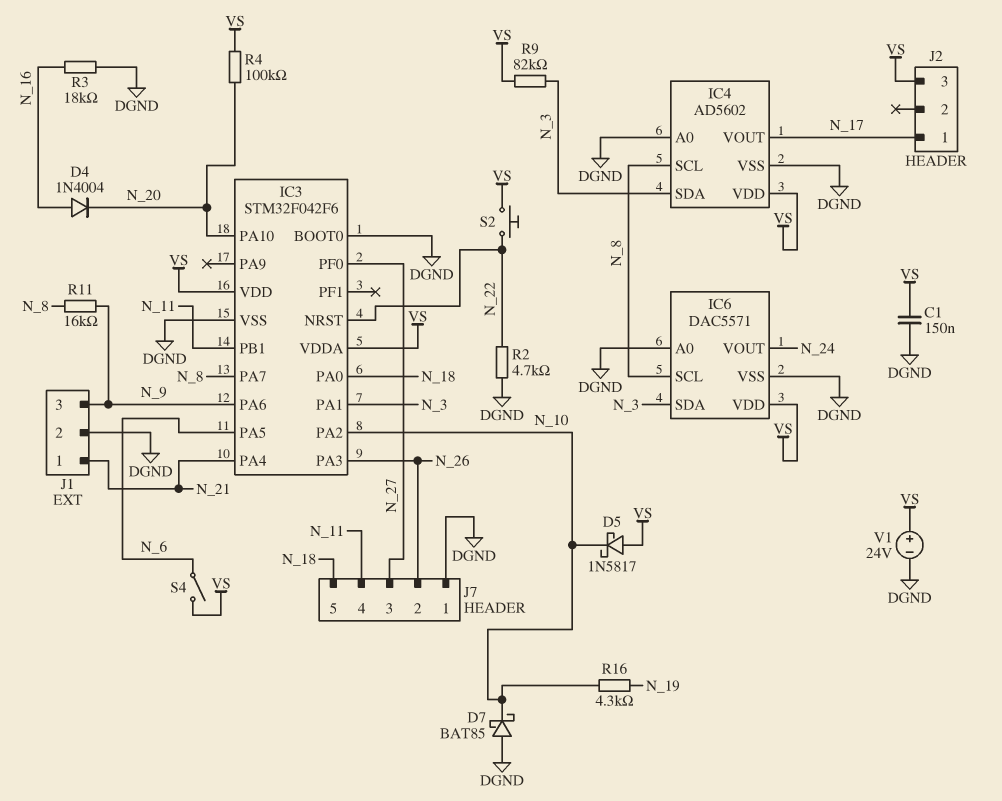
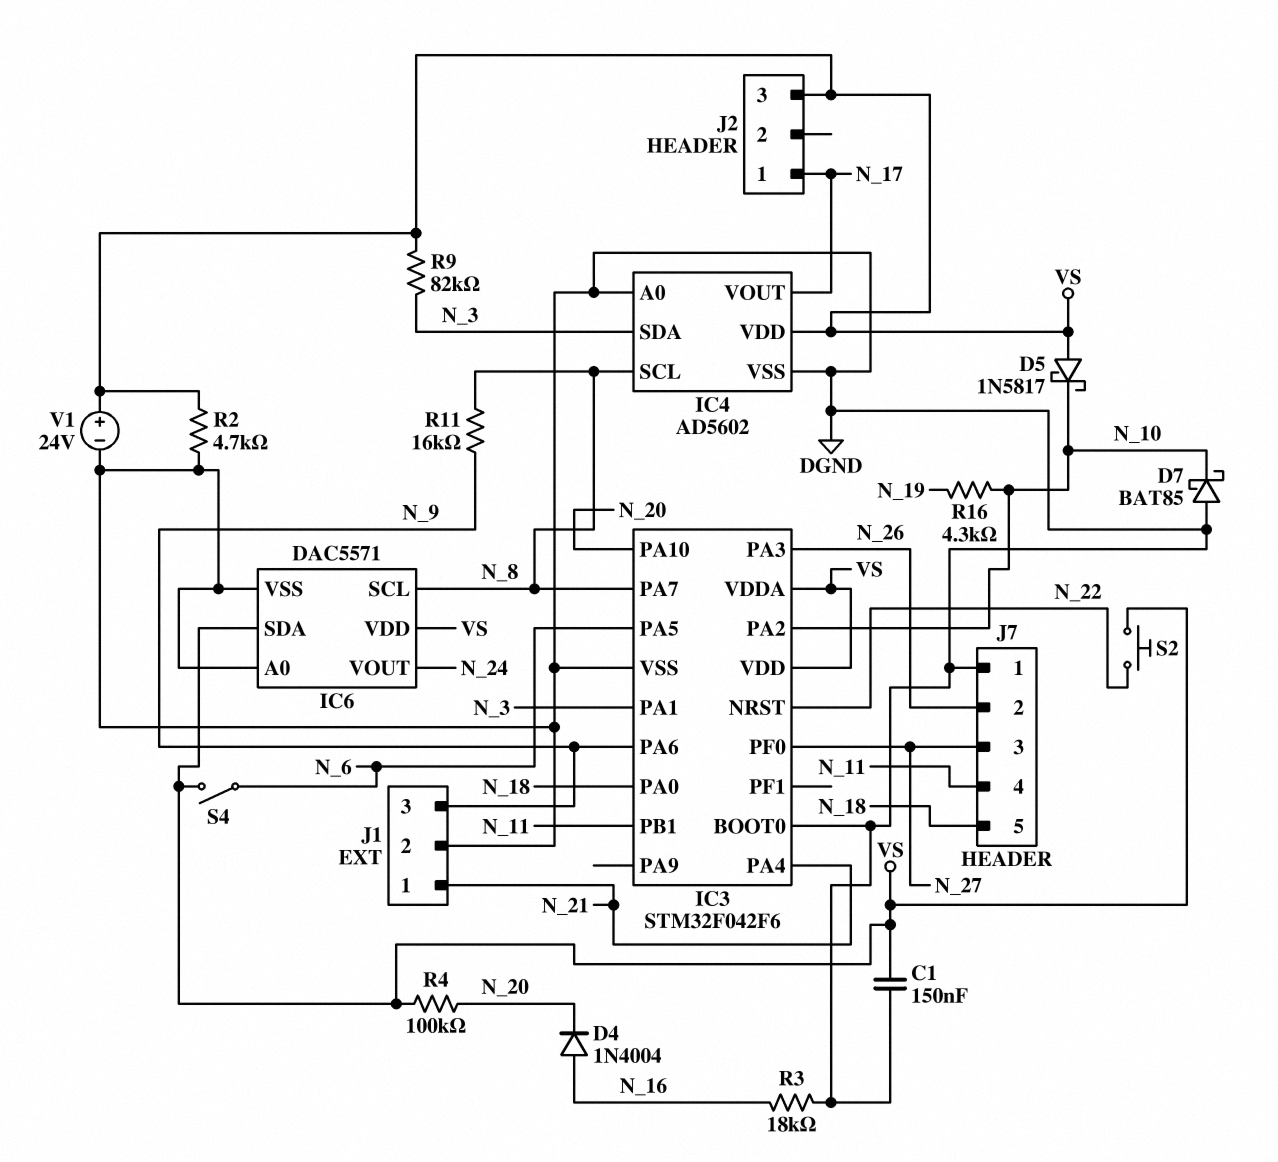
IC6 pin SDA: N_3 -> VS
R2: 4.7k (DGND, N_22) -> 4.7k (DGND, VS)

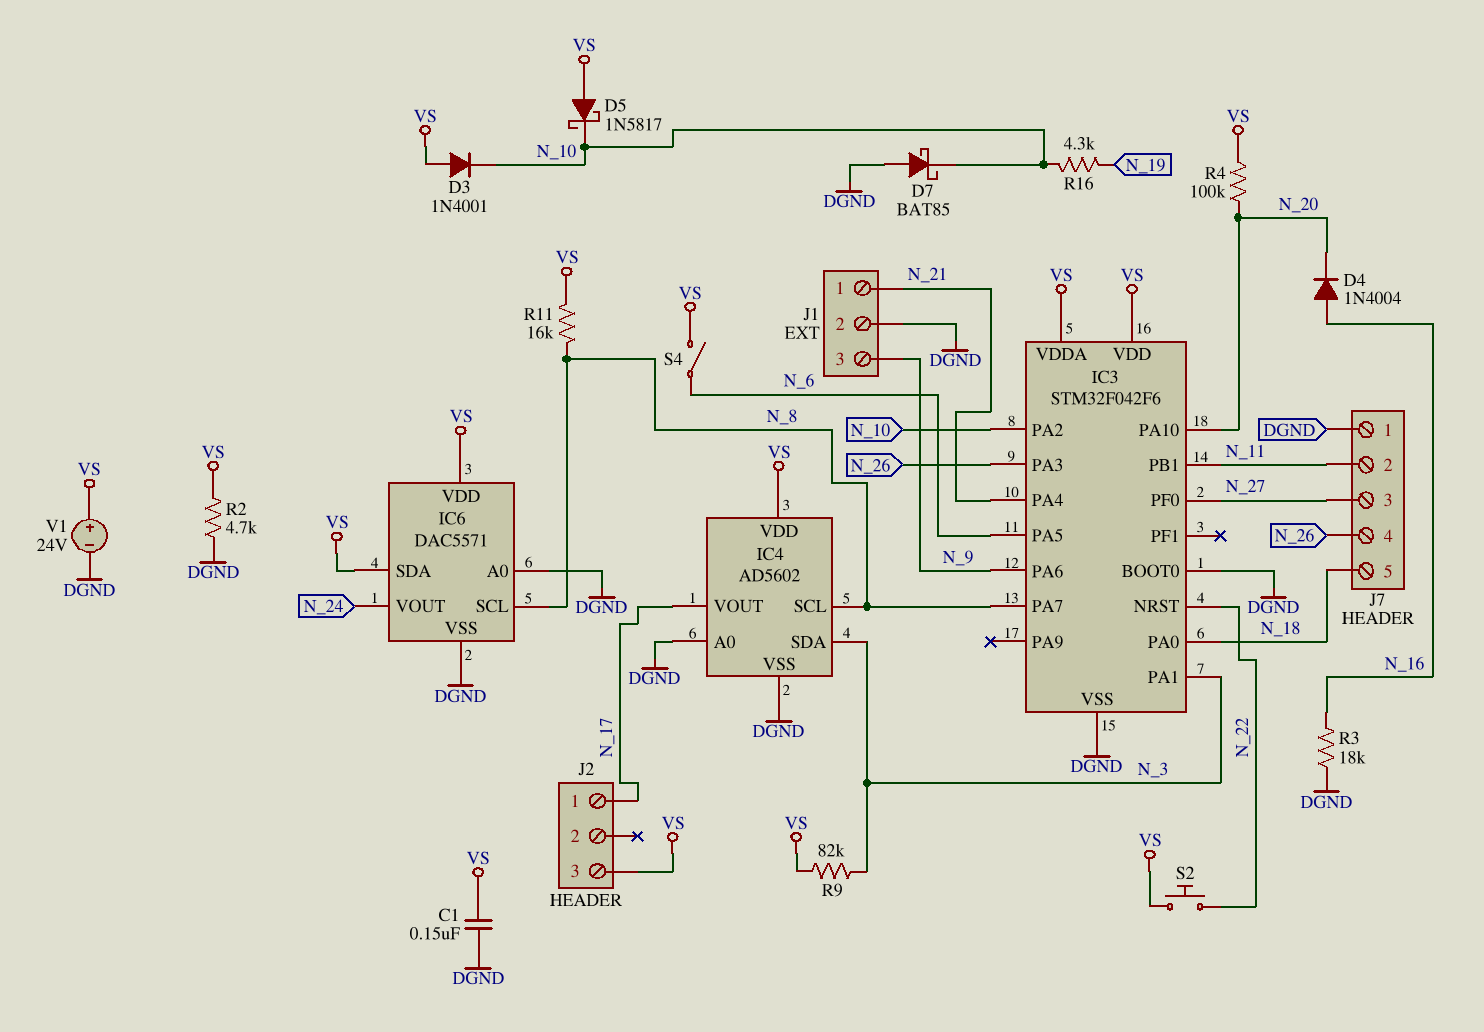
D3: none -> diode 1N4001 (A VS, K N_10)
J7 pin 2: N_26 -> N_11
J7 pin 4: N_11 -> N_26
R11: 16k (N_8, N_9) -> 16k (N_8, VS)

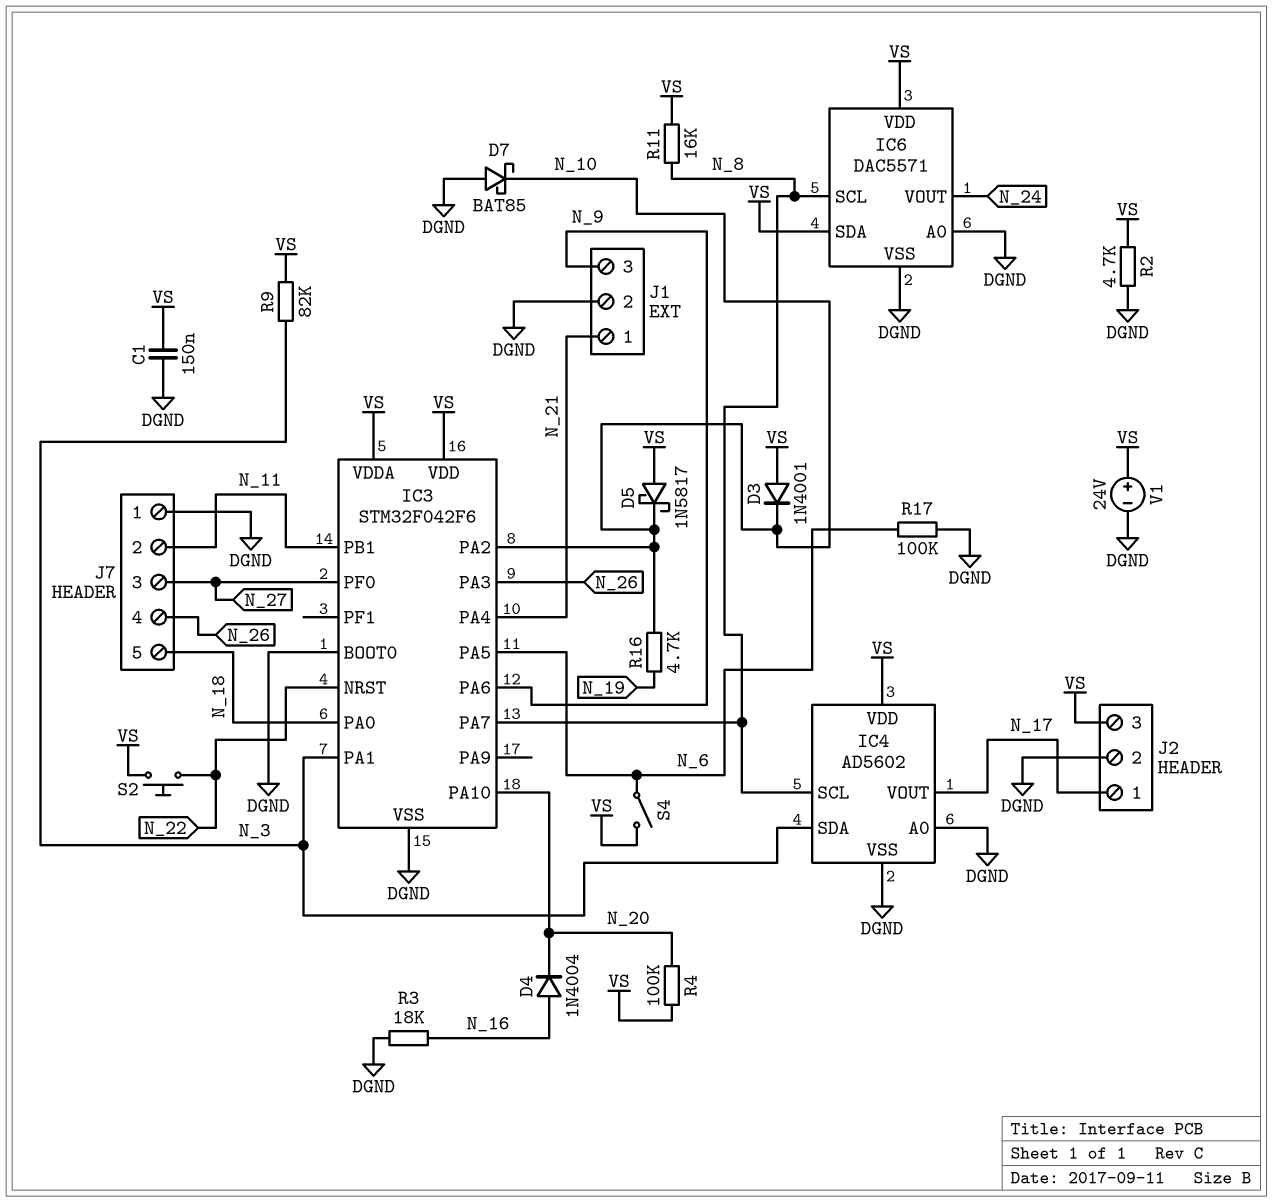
J2 pin 2: none -> DGND
R16: 4.3k (N_10, N_19) -> 4.7k (N_10, N_19)
R17: none -> 100k (DGND, N_6)

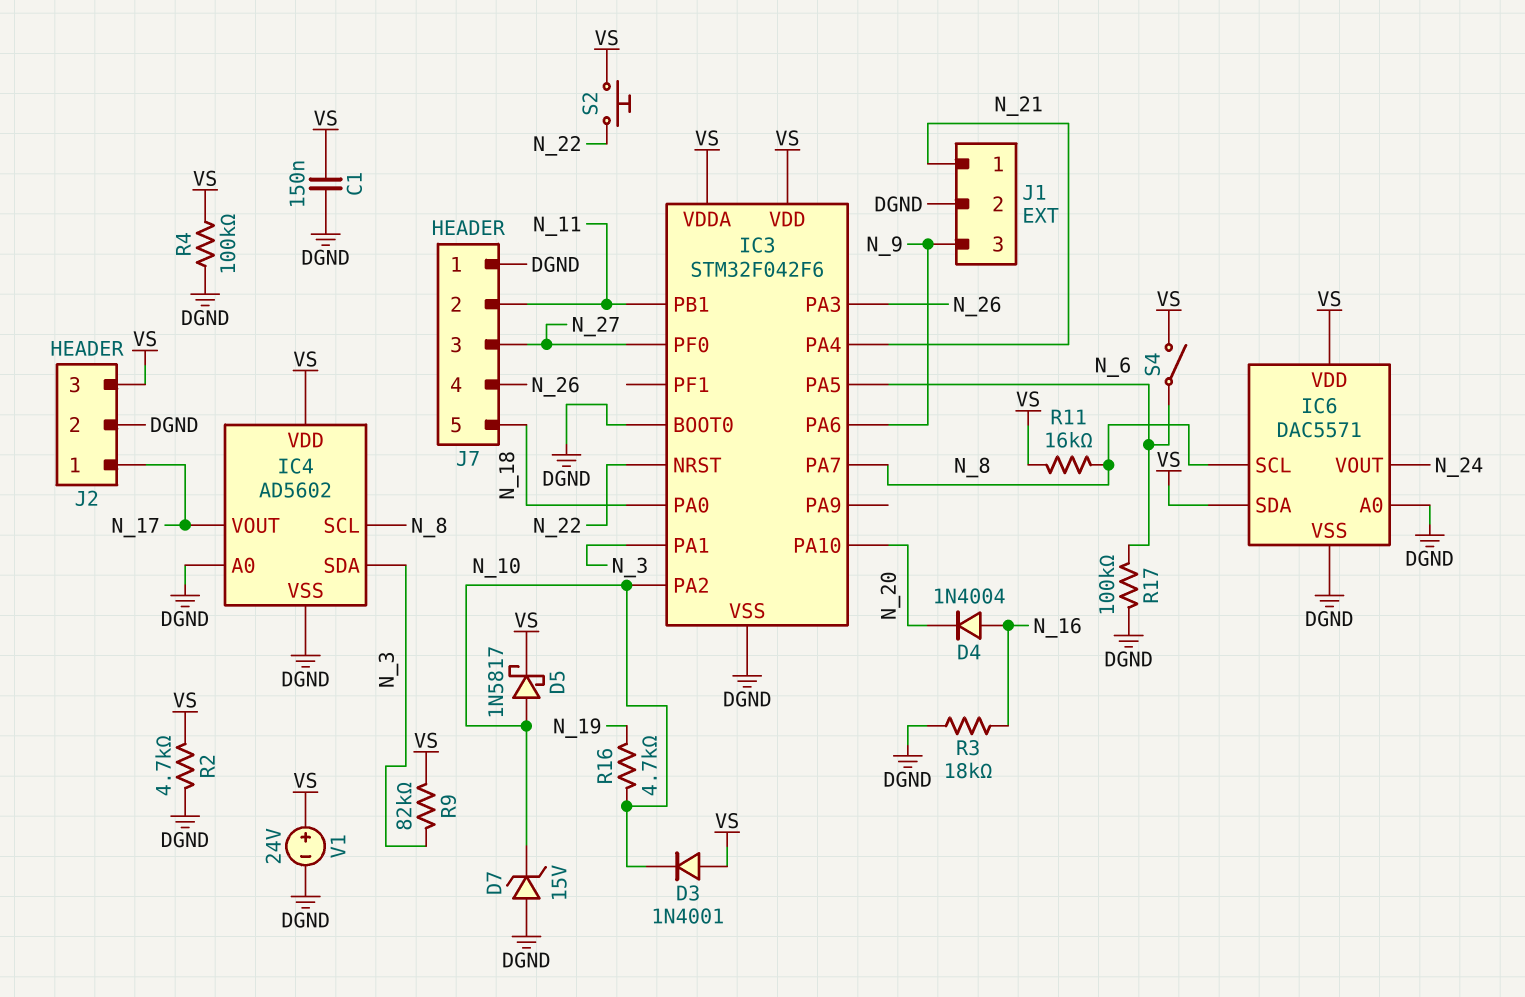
D5: schottky 1N5817 (A VS, K N_10) -> schottky 1N5817 (A N_10, K VS)
D7: schottky BAT85 (A DGND, K N_10) -> zener 15V (A DGND, K N_10)
R4: 100k (N_20, VS) -> 100k (DGND, VS)

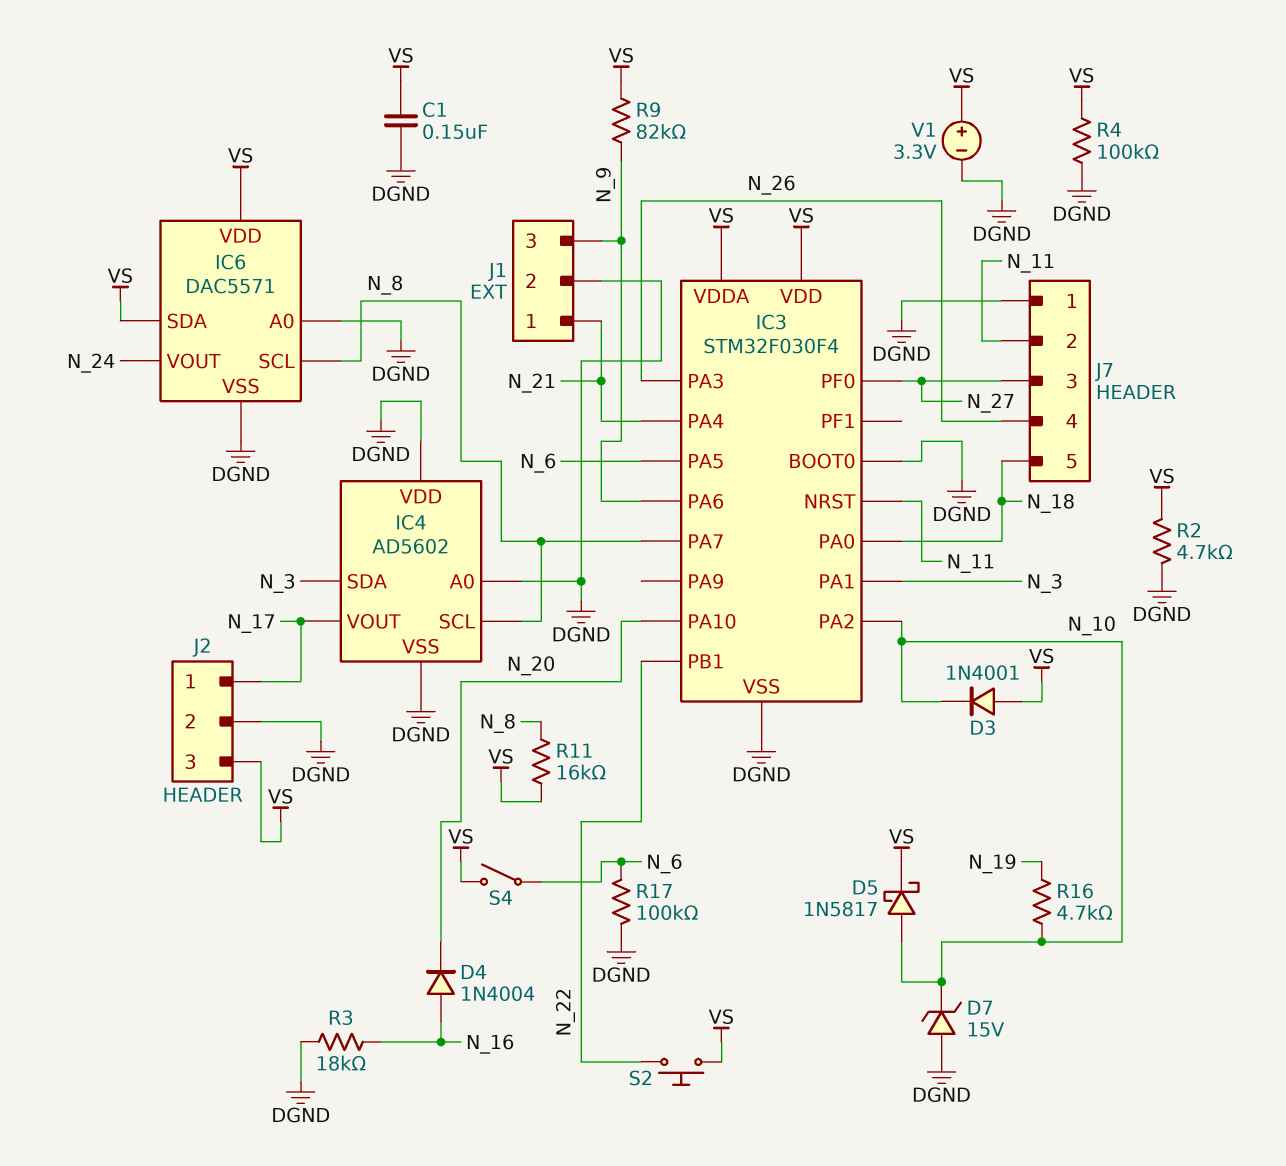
IC3: STM32F042F6 -> STM32F030F4
IC3 pin NRST: N_22 -> N_11
IC3 pin PB1: N_11 -> N_22
IC4 pin VDD: VS -> DGND
R9: 82k (N_3, VS) -> 82k (N_9, VS)
V1: 24V (plus VS, minus DGND) -> 3.3V (plus VS, minus DGND)

